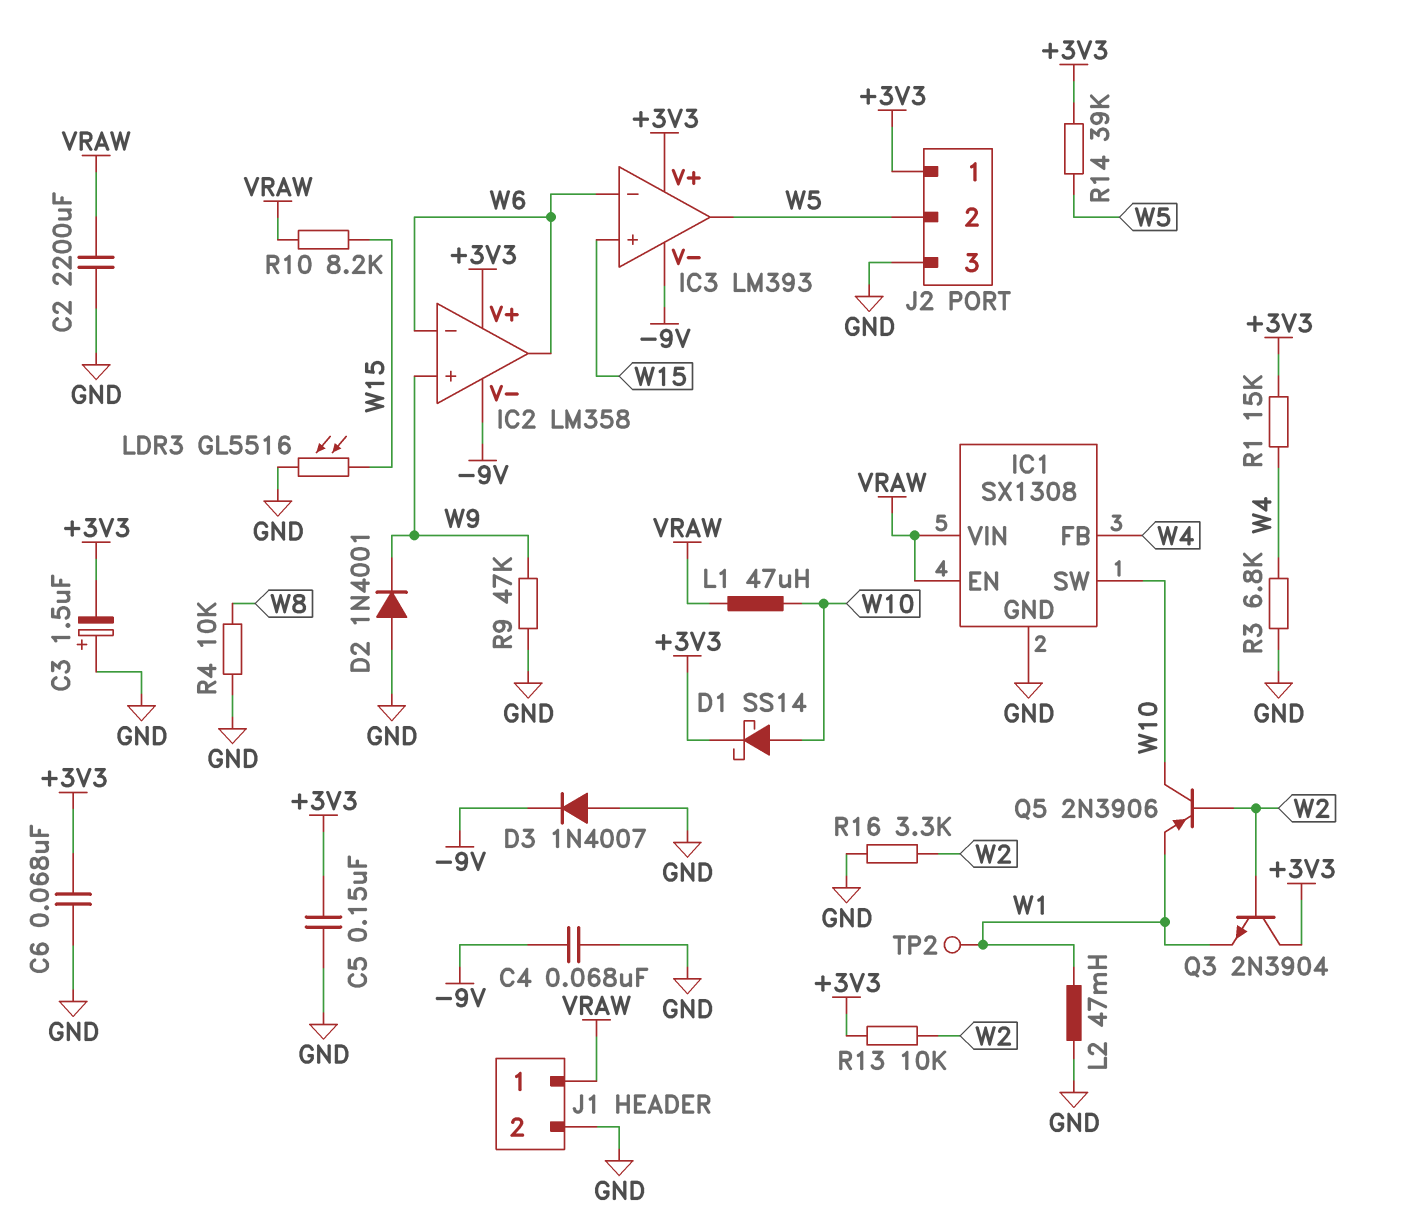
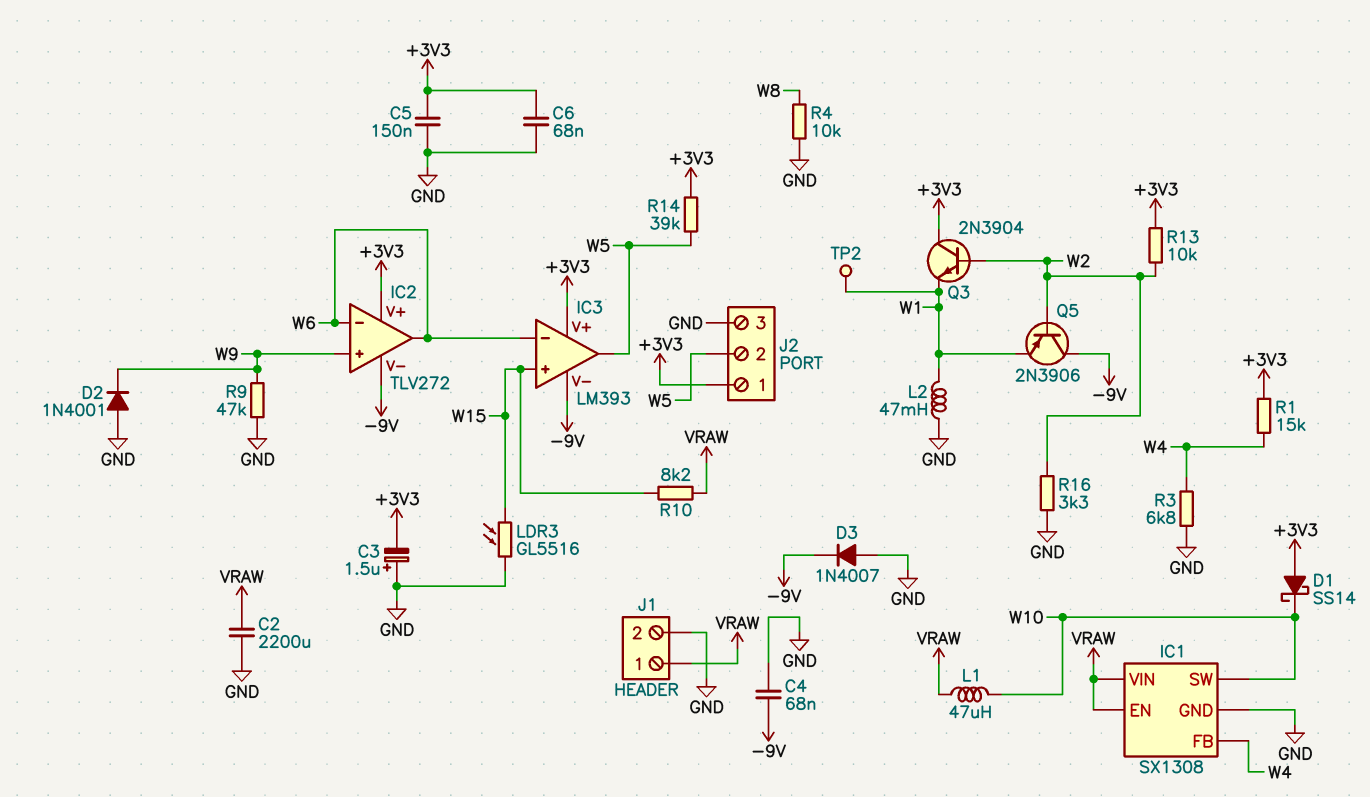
D1: schottky SS14 (A W10, K +3V3) -> schottky SS14 (A +3V3, K W10)
IC2: LM358 -> TLV272
Q5: PNP 2N3906 (B W2, C W10, E W1) -> PNP 2N3906 (B W2, C -9V, E W1)

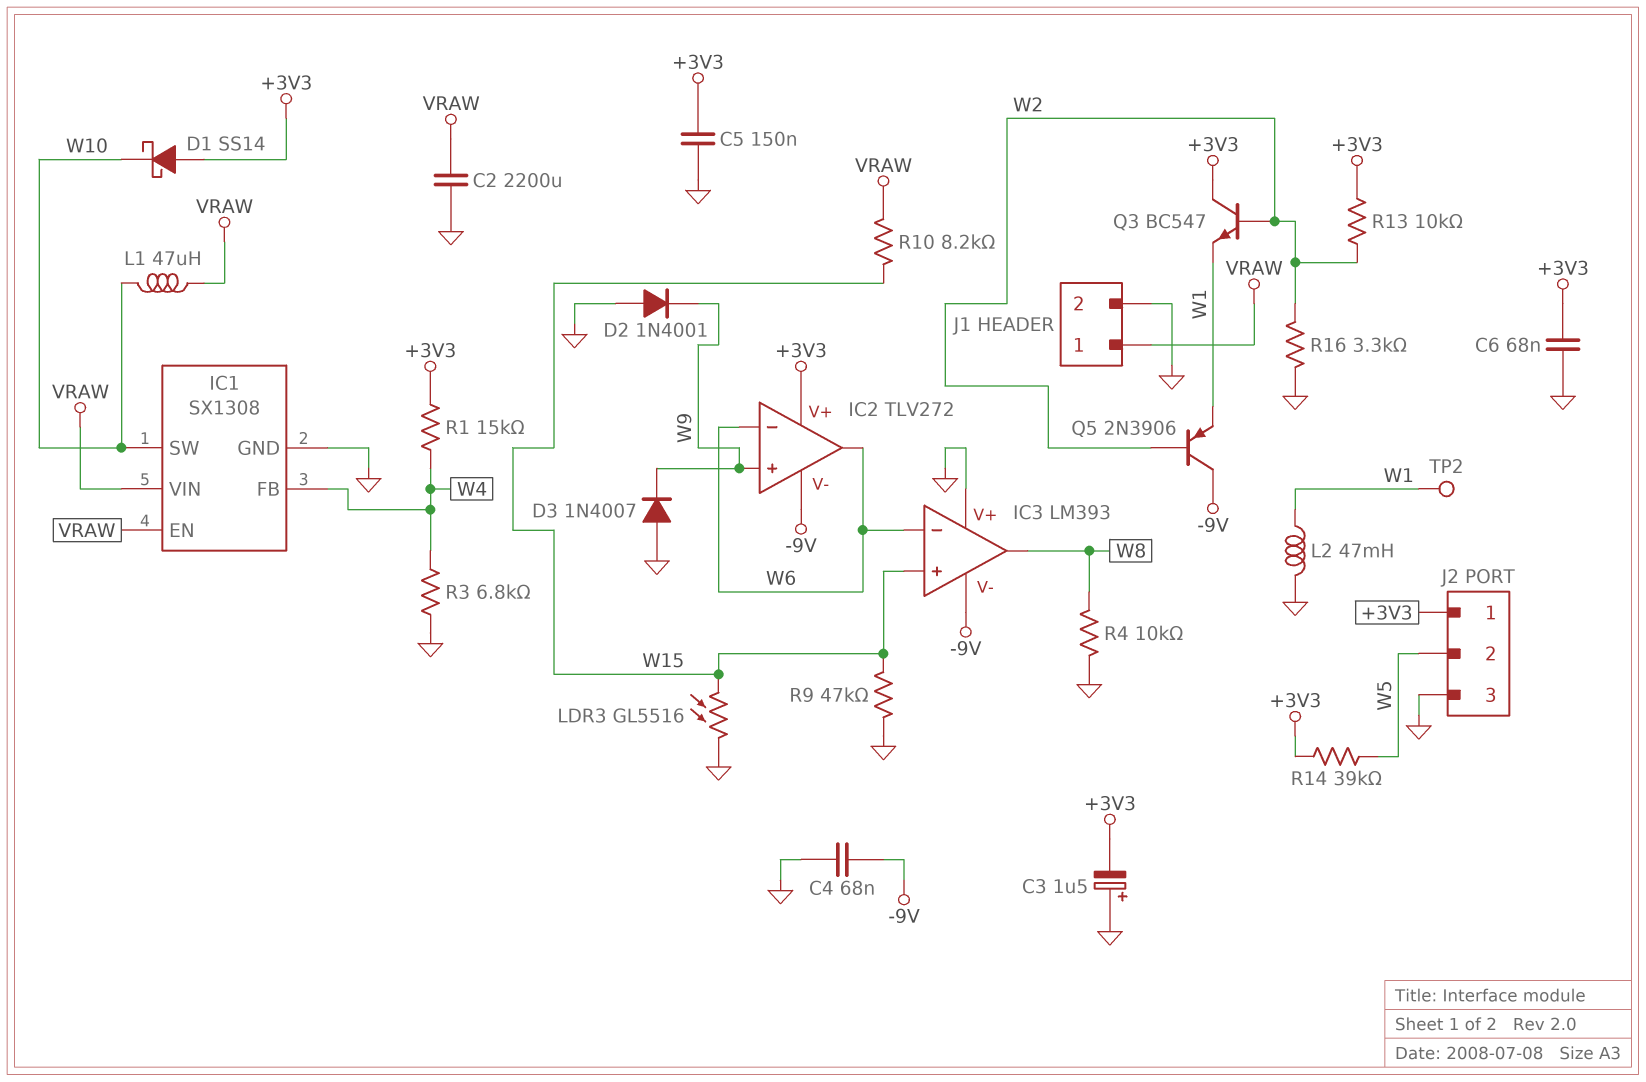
D3: diode 1N4007 (A GND, K -9V) -> diode 1N4007 (A GND, K W9)
IC3 pin V+: +3V3 -> GND
IC3 pin out: W5 -> W8
Q3: NPN 2N3904 (B W2, C +3V3, E W1) -> NPN BC547 (B W2, C +3V3, E W1)
R9: 47k (GND, W9) -> 47k (GND, W15)

